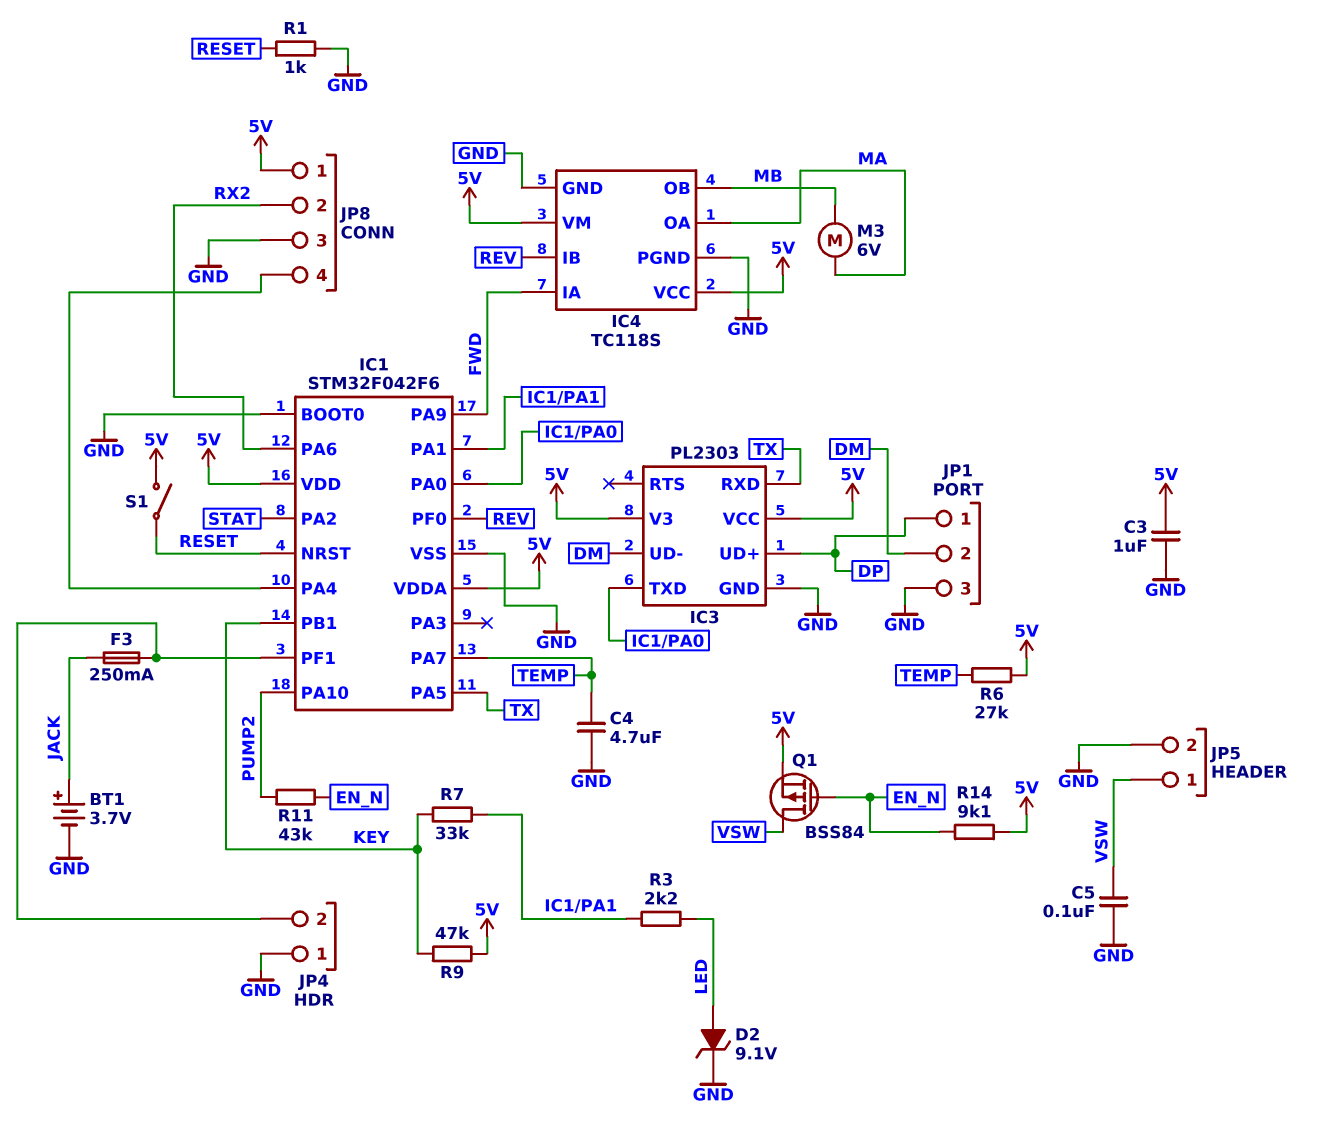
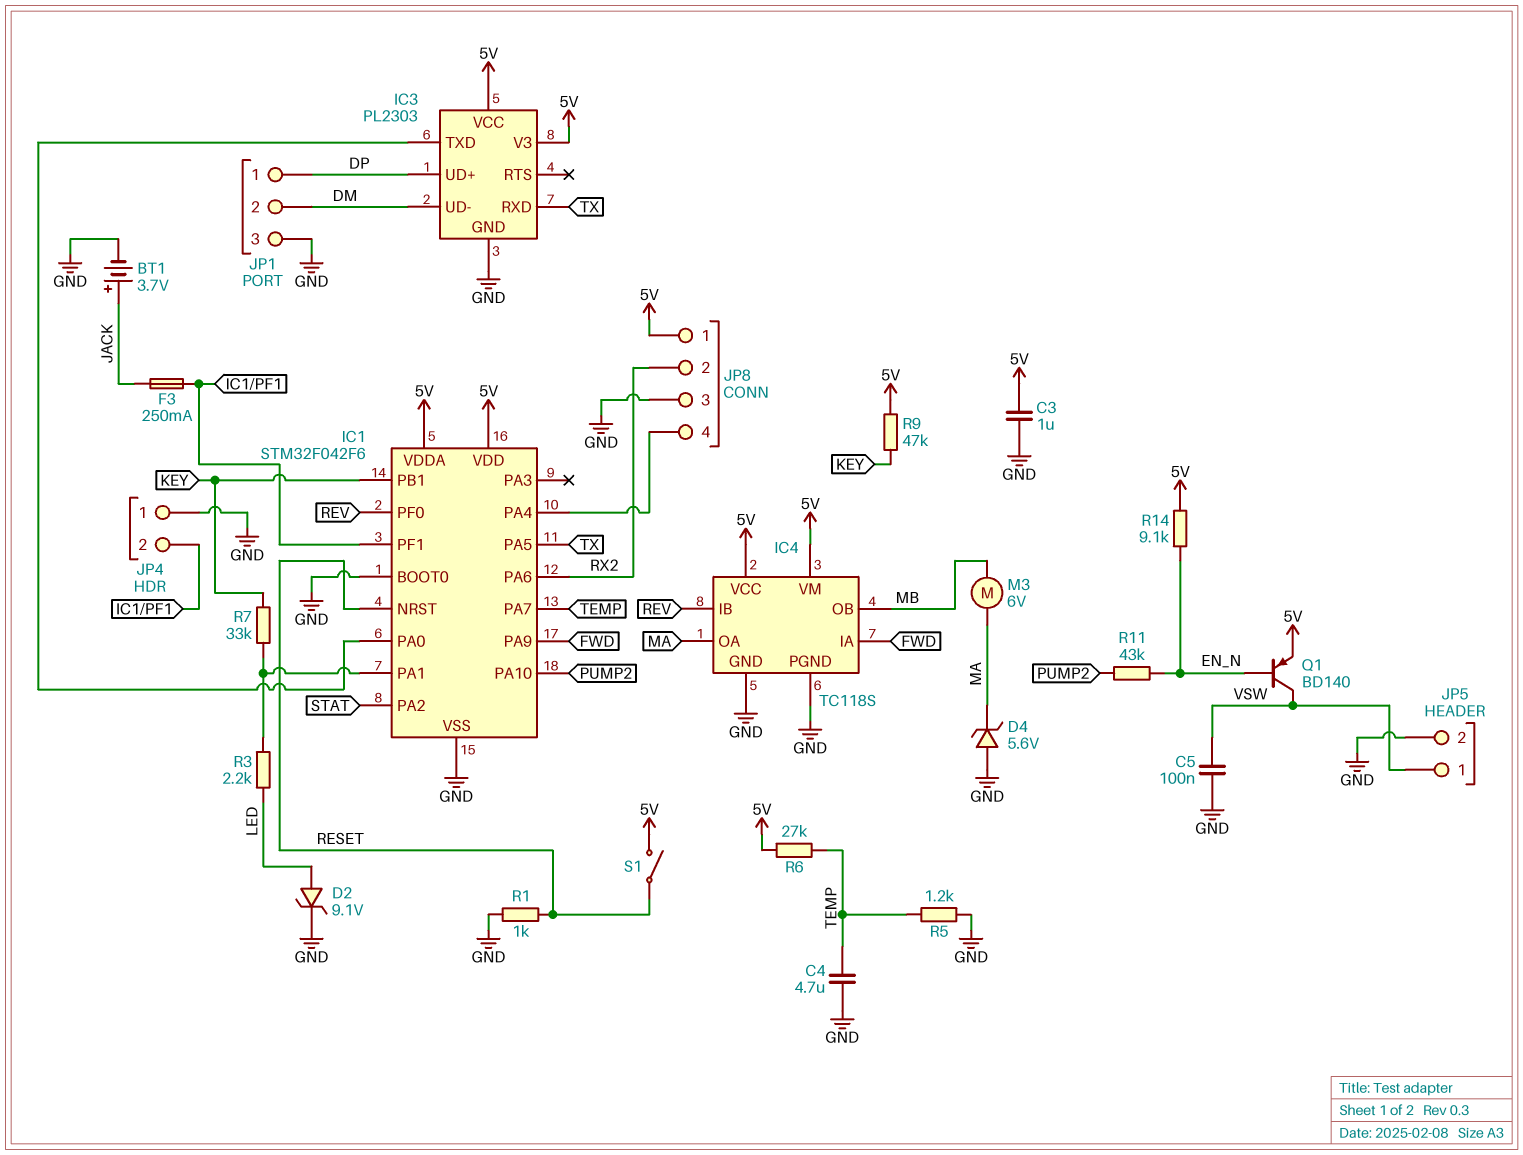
D4: none -> zener 5.6V (A GND, K MA)
Q1: PMOS BSS84 (G EN_N, D VSW, S 5V) -> PNP BD140 (B EN_N, C VSW, E 5V)
R5: none -> 1.2k (GND, TEMP)

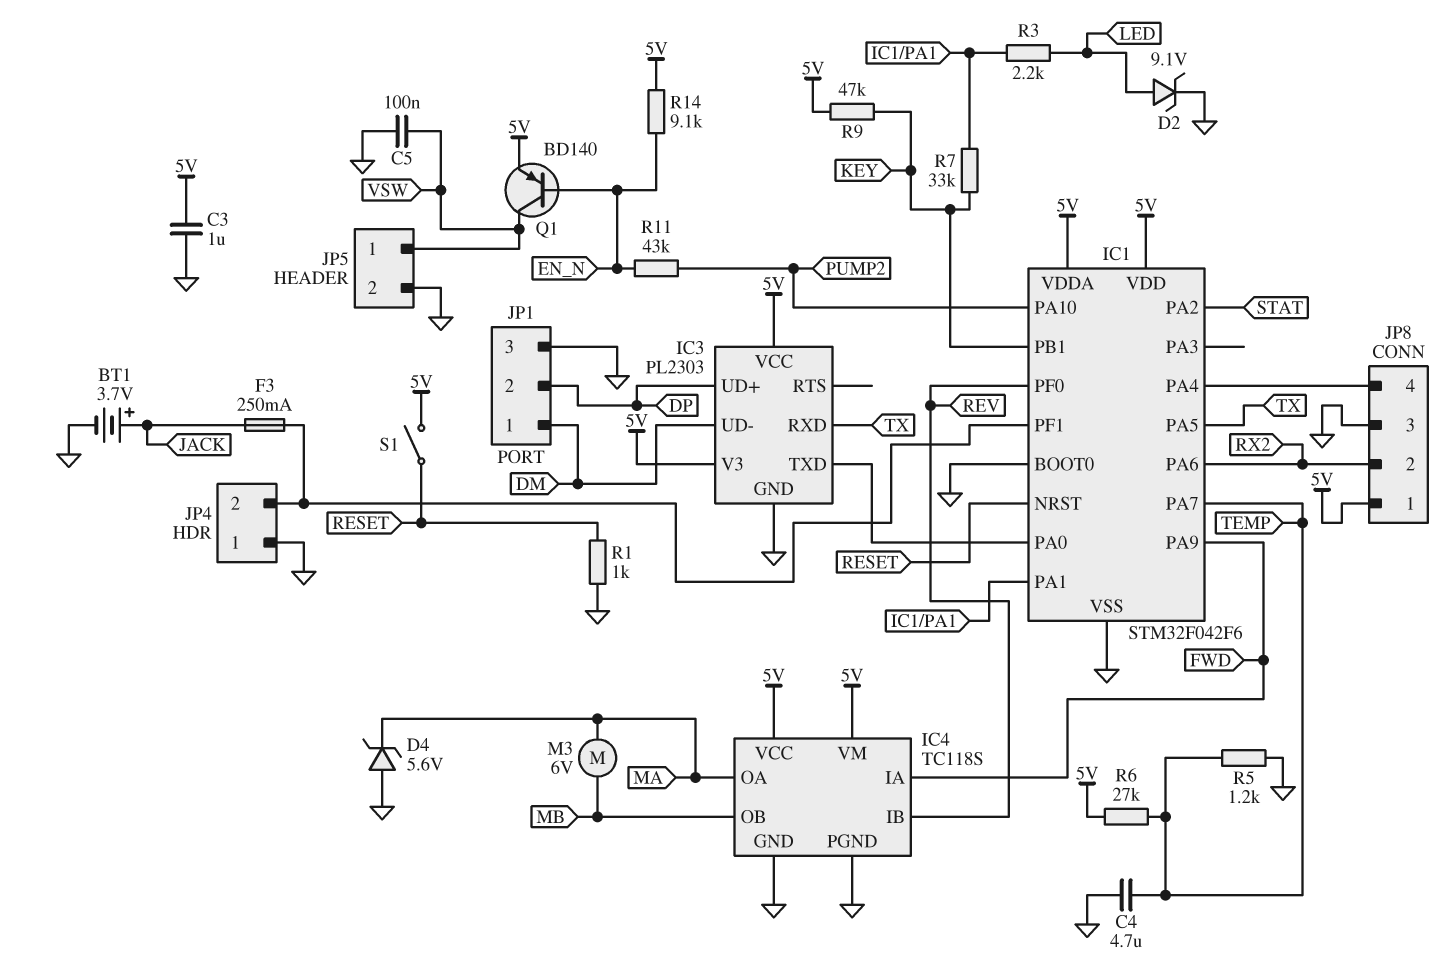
JP1 pin 1: DP -> DM
JP1 pin 2: DM -> DP

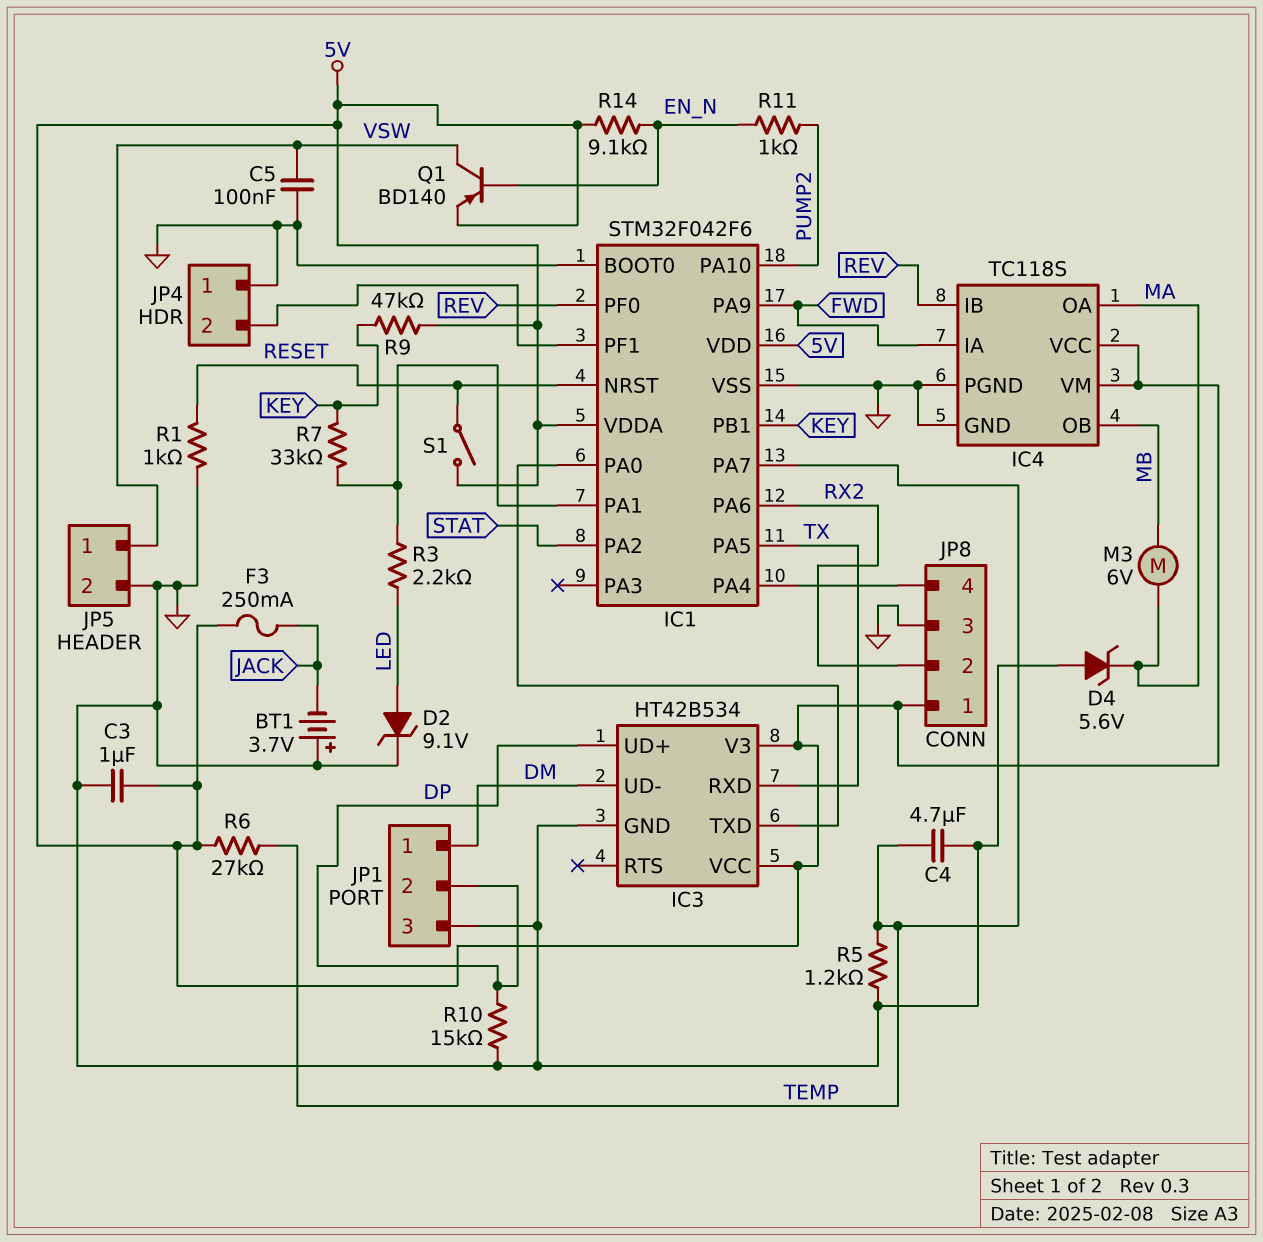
BT1: 3.7V (plus JACK, minus GND) -> 3.7V (plus GND, minus JACK)
F3: 250mA (IC1/PF1, JACK) -> 250mA (5V, JACK)
IC3: PL2303 -> HT42B534
R10: none -> 15k (DP, GND)
R11: 43k (EN_N, PUMP2) -> 1k (EN_N, PUMP2)

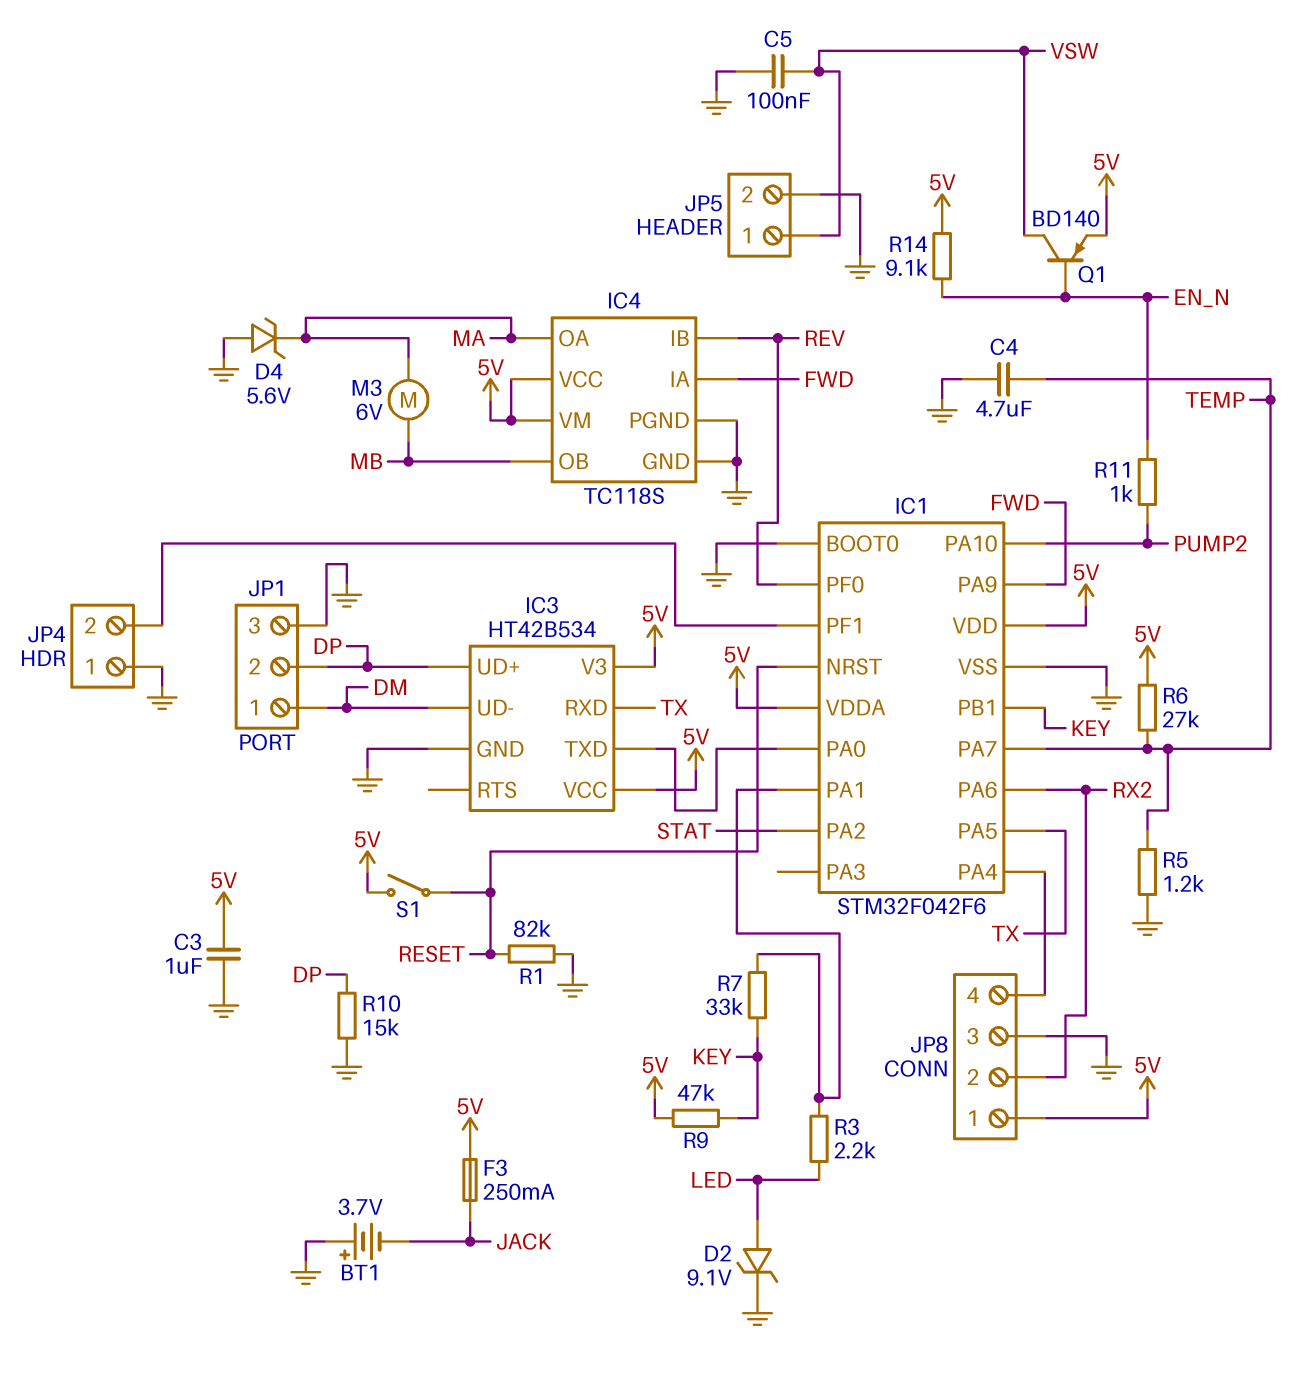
R1: 1k (GND, RESET) -> 82k (GND, RESET)

